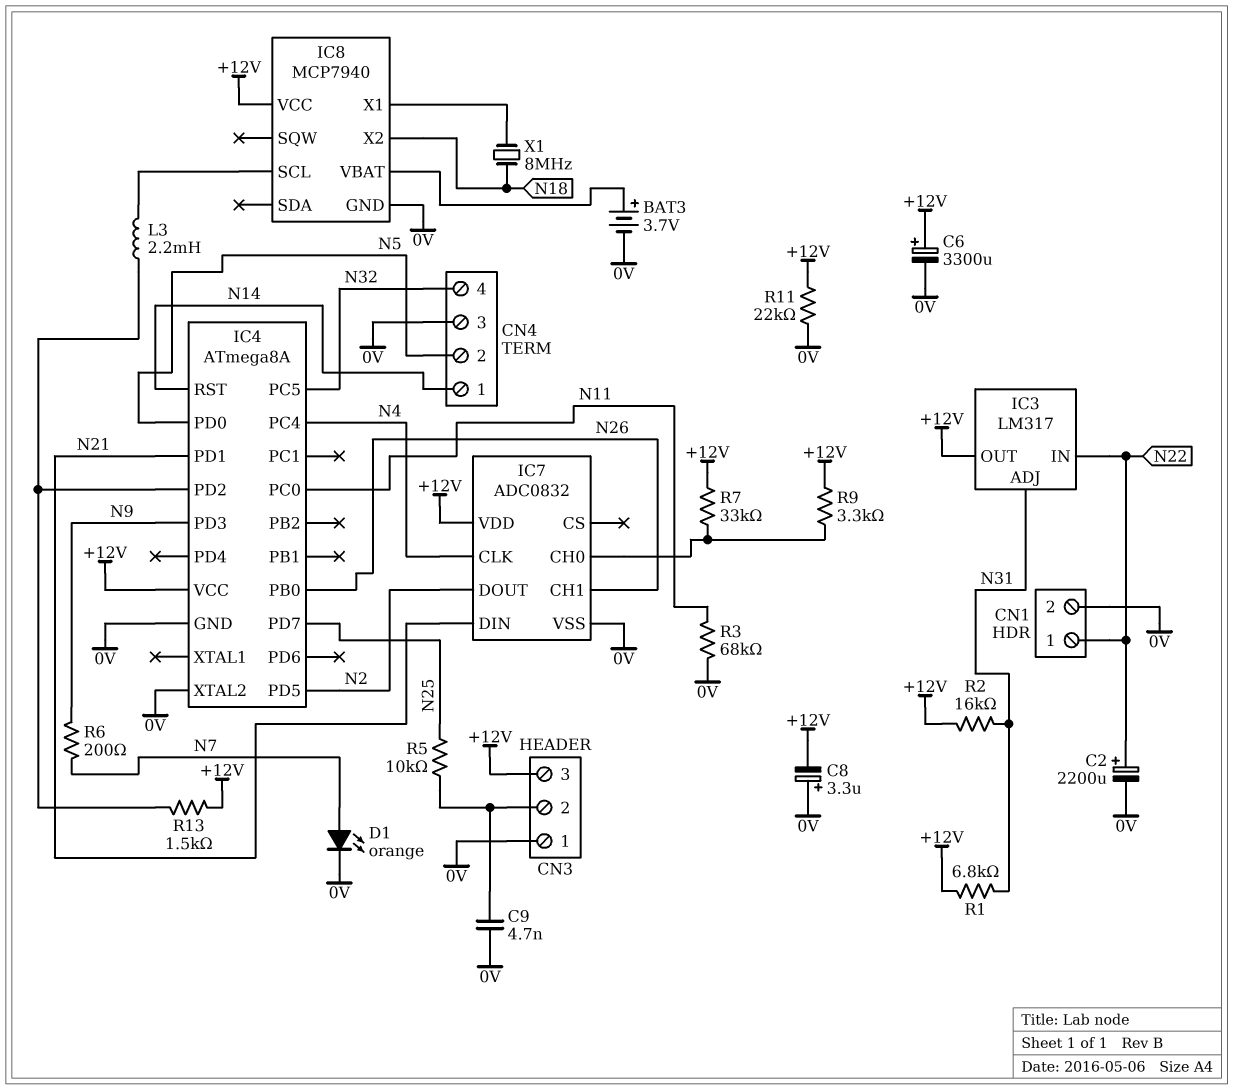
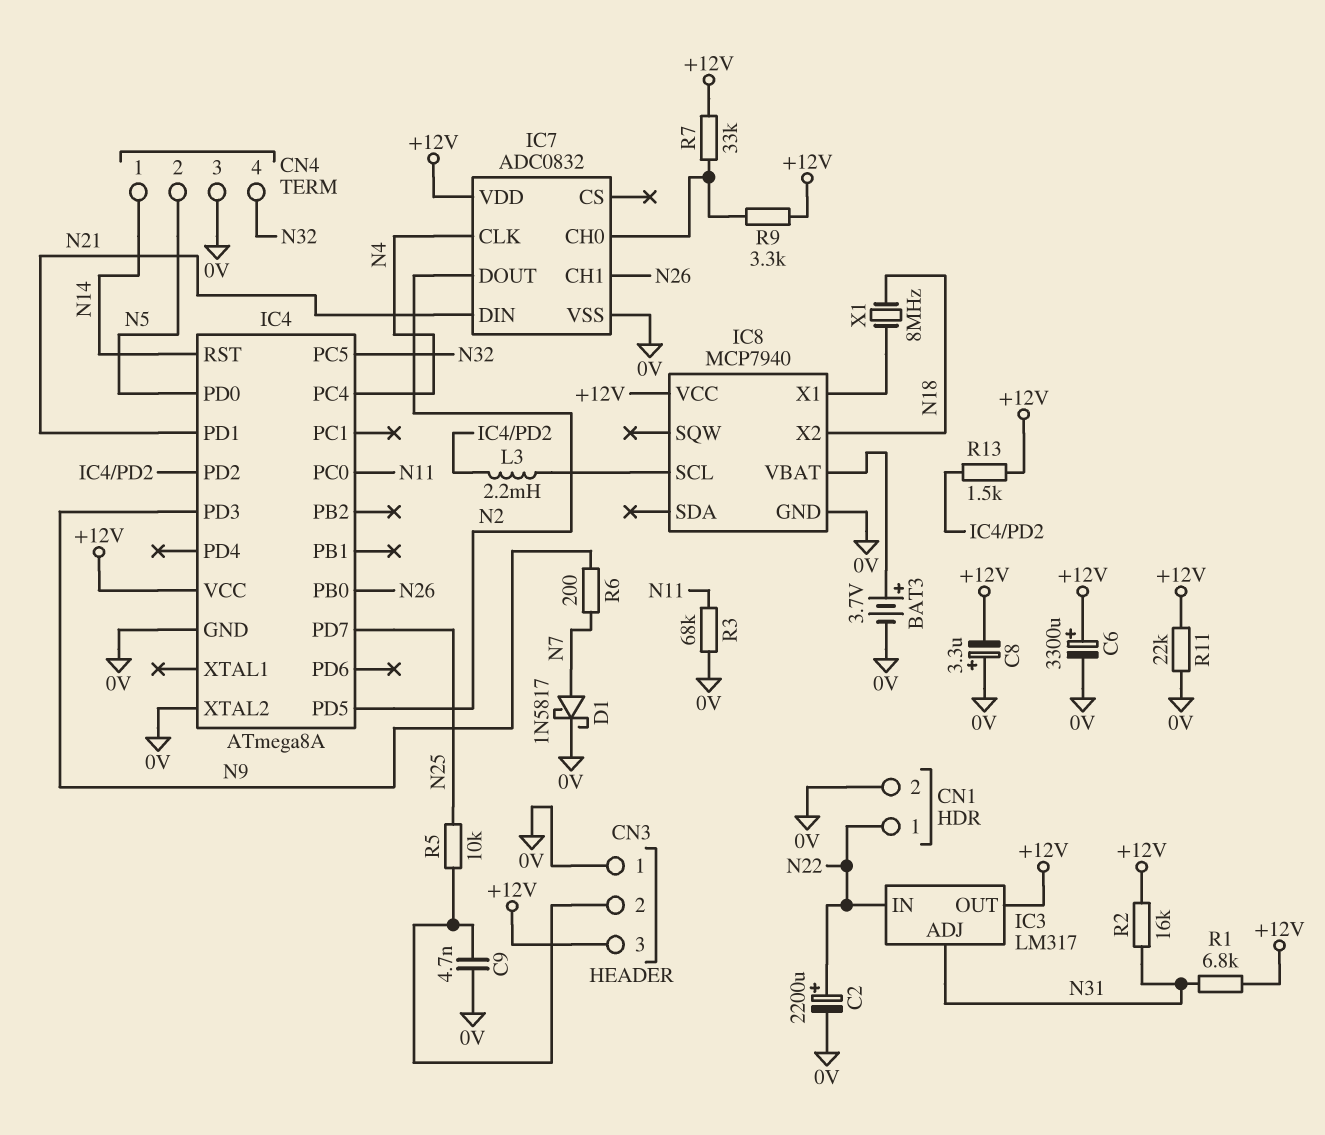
D1: LED orange (A N7, K 0V) -> schottky 1N5817 (A N7, K 0V)

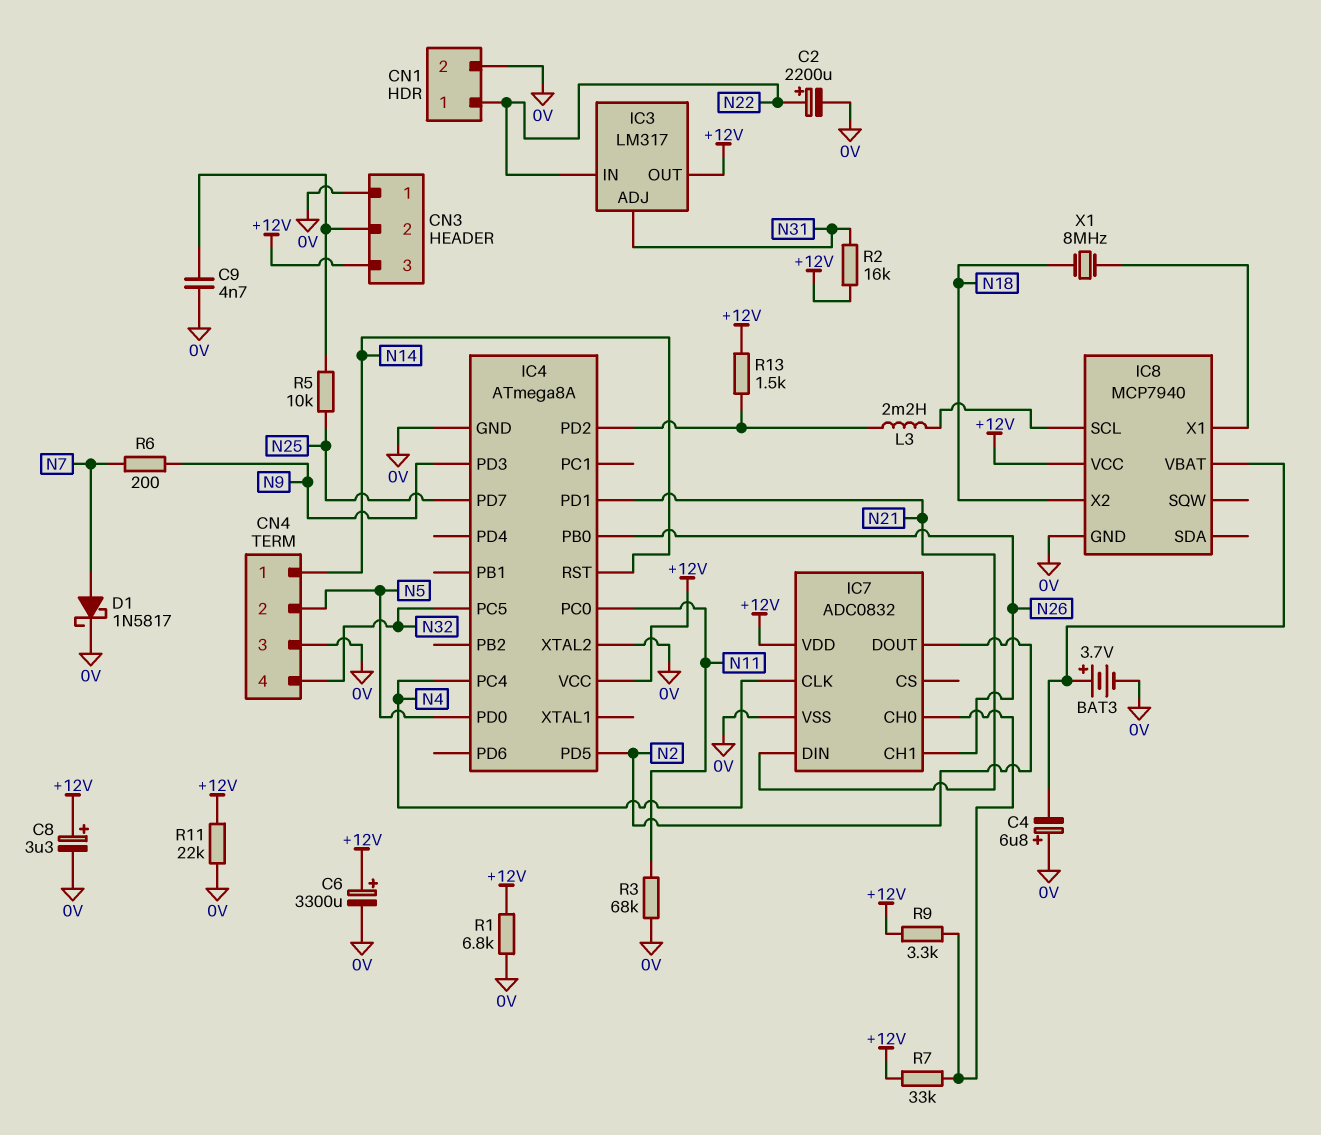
C4: none -> 6.8uF (plus 0V, minus IC8/VBAT)
C8: 3.3uF (plus 0V, minus +12V) -> 3.3uF (plus +12V, minus 0V)
R1: 6.8k (+12V, N31) -> 6.8k (+12V, 0V)

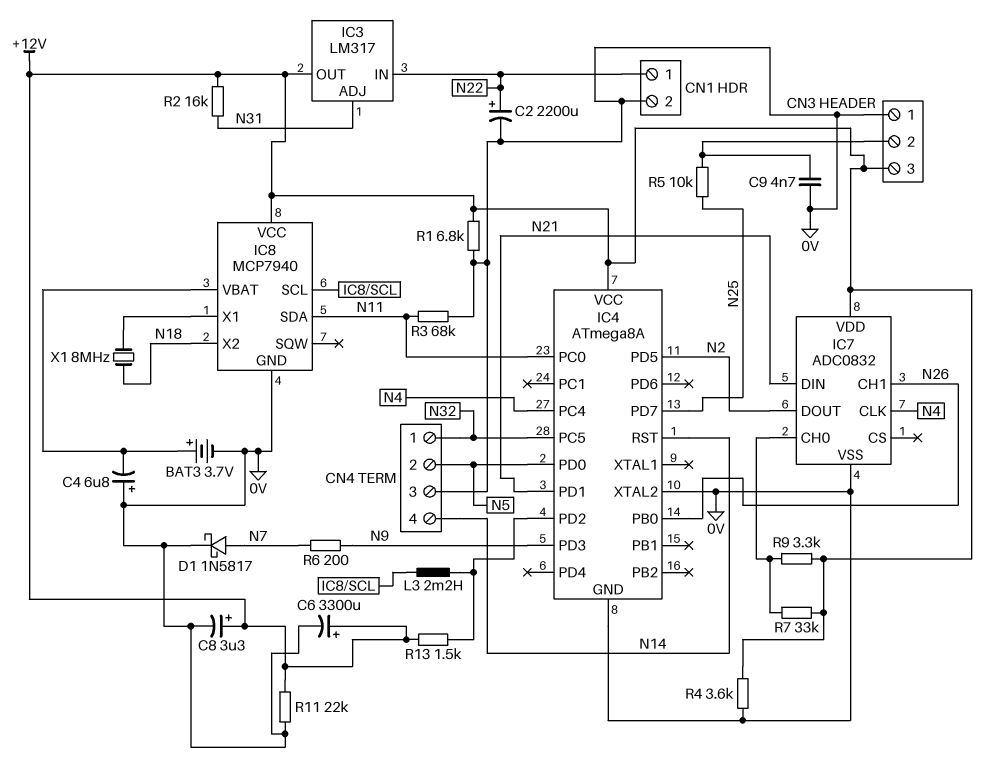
CN4 pin 1: N14 -> N32
CN4 pin 4: N32 -> N14
IC8 pin SDA: none -> N11
R4: none -> 3.6k (+12V, 0V)

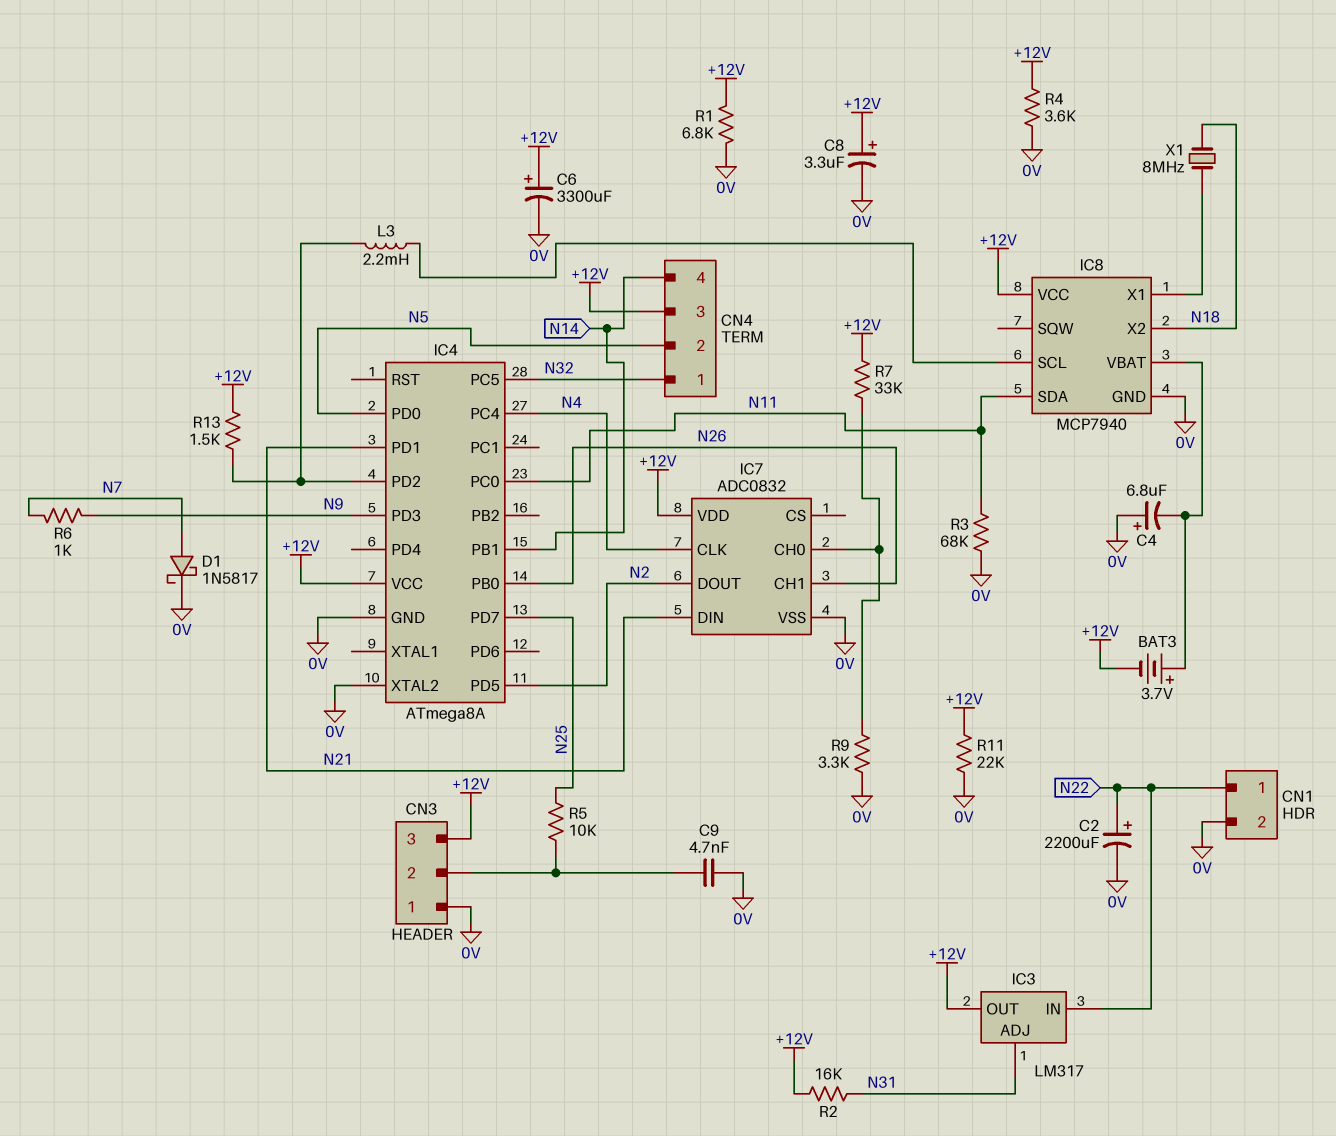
BAT3: 3.7V (plus IC8/VBAT, minus 0V) -> 3.7V (plus IC8/VBAT, minus +12V)
CN4 pin 3: 0V -> +12V
IC4 pin PB1: none -> N14
IC4 pin RST: N14 -> none
R6: 200 (N7, N9) -> 1k (N7, N9)
R9: 3.3k (+12V, IC7/CH0) -> 3.3k (0V, IC7/CH0)

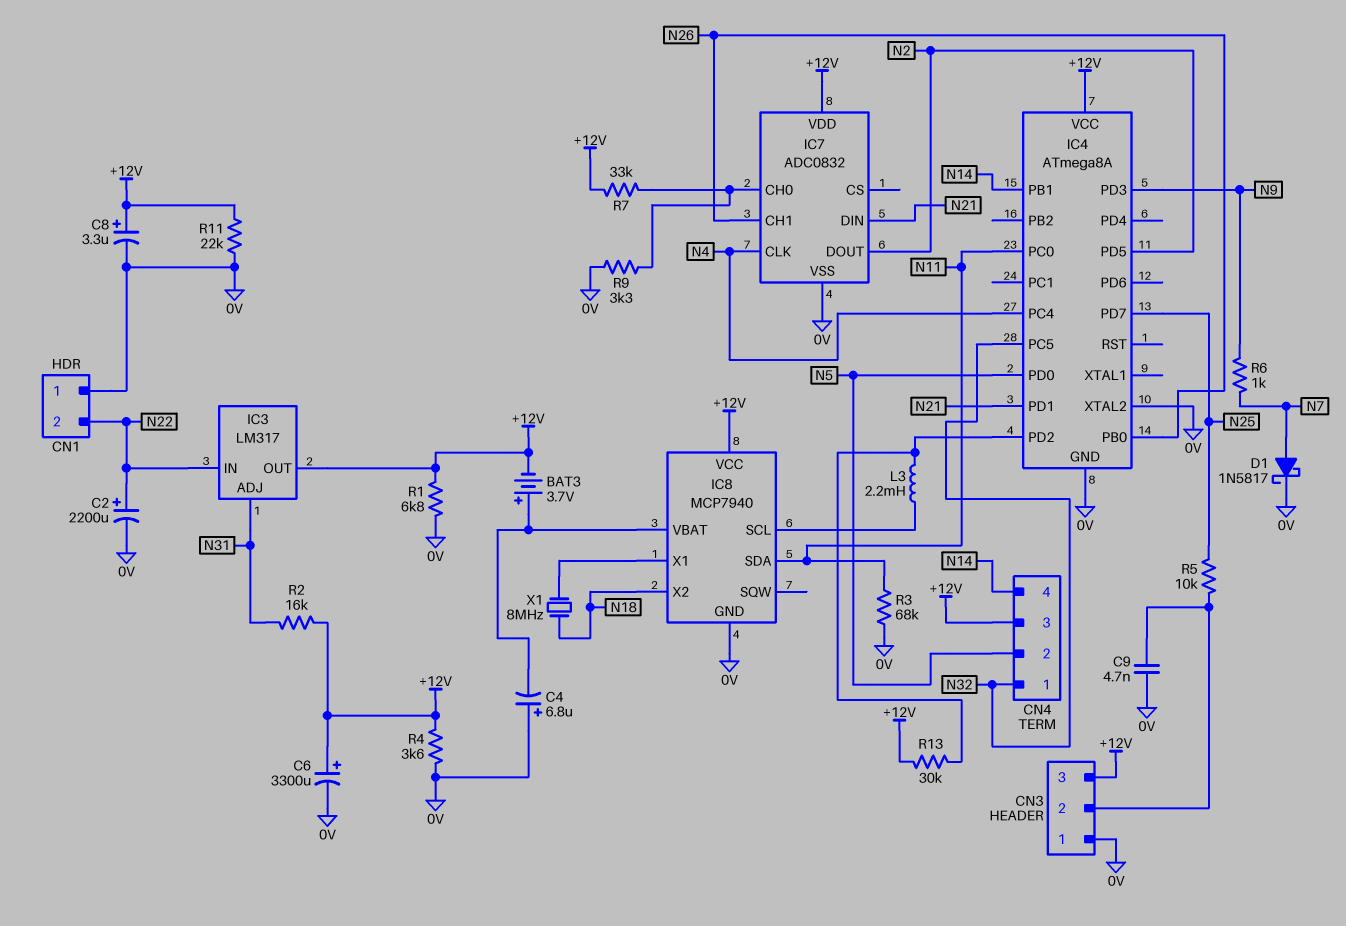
CN1 pin 1: N22 -> 0V
CN1 pin 2: 0V -> N22
R13: 1.5k (+12V, IC4/PD2) -> 30k (+12V, IC4/PD2)

